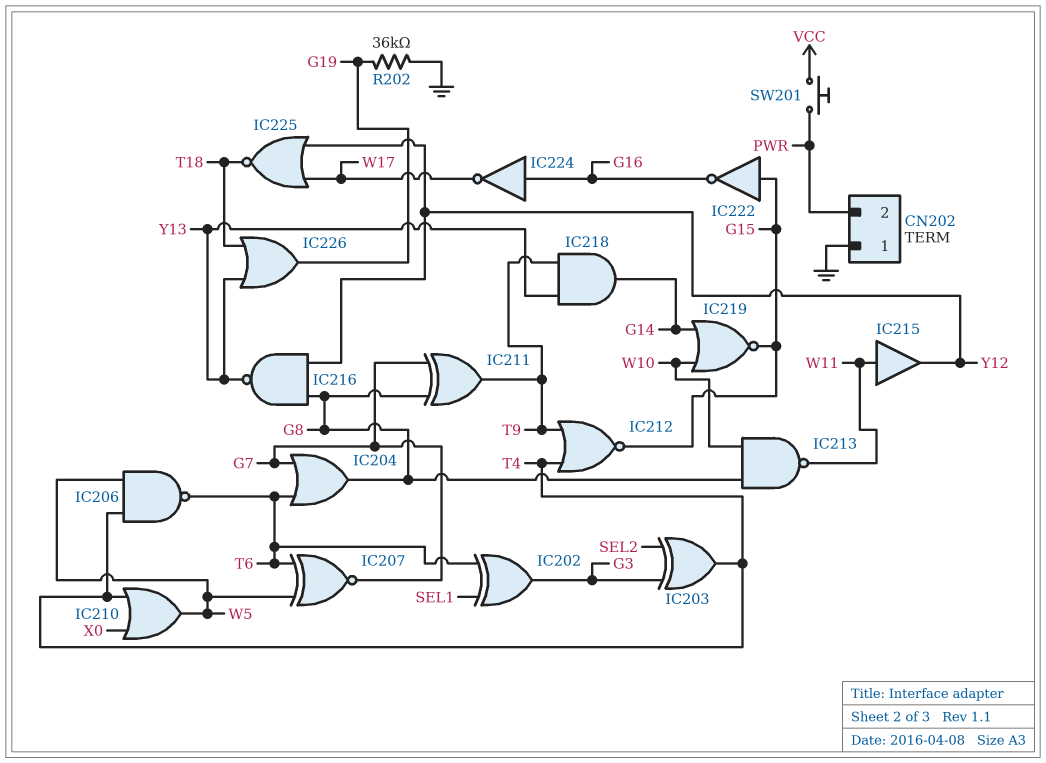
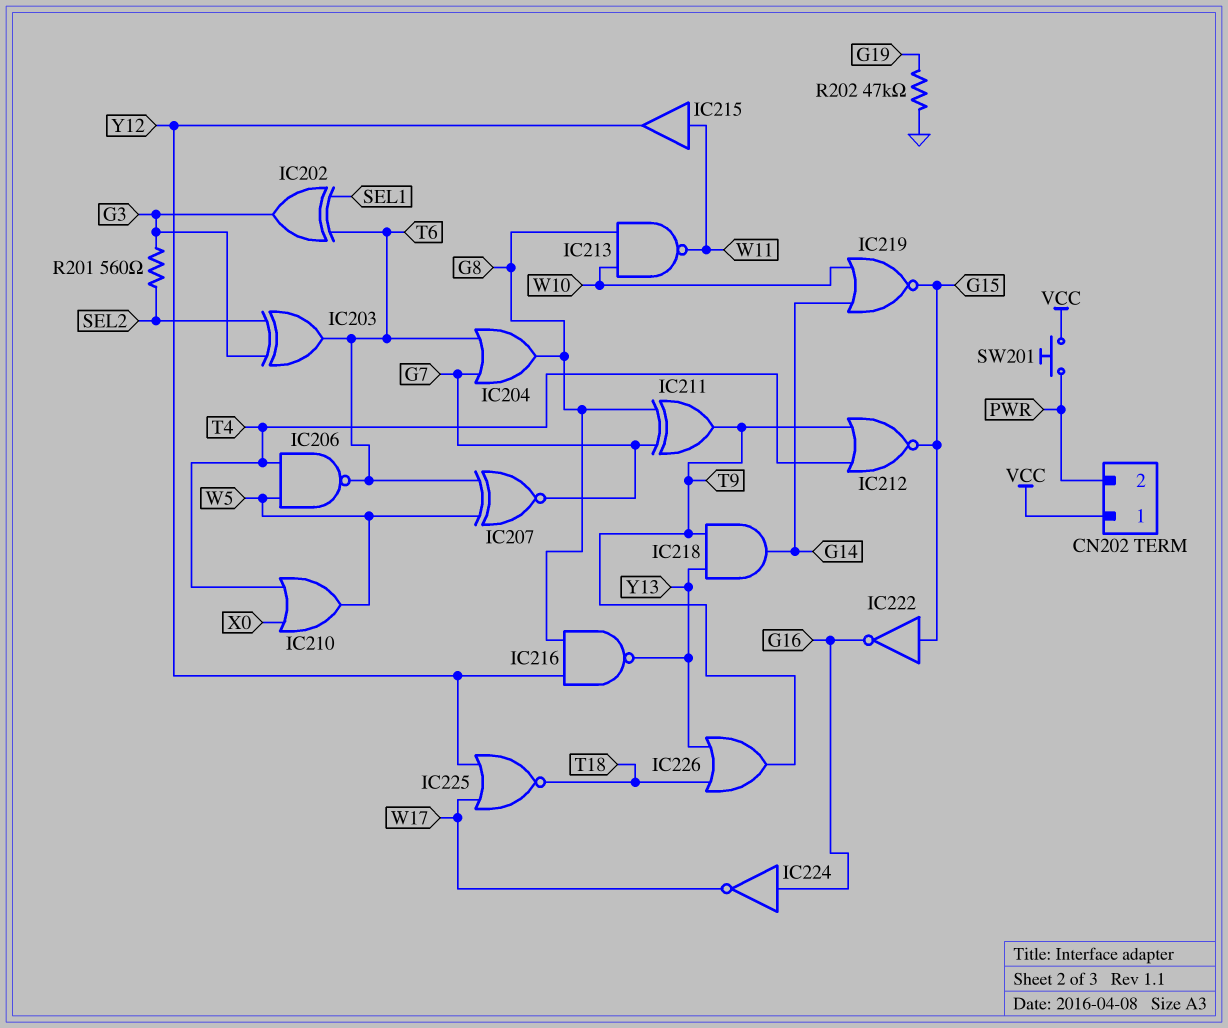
CN202 pin 1: GND -> VCC
IC203: XOR (in G3, in SEL2, out T4) -> XOR (in G3, in SEL2, out T6)
IC226: OR (in T18, in Y13, out G19) -> OR (in T18, in Y13, out T9)
R201: none -> 560 (G3, SEL2)
R202: 36k (G19, GND) -> 47k (G19, GND)

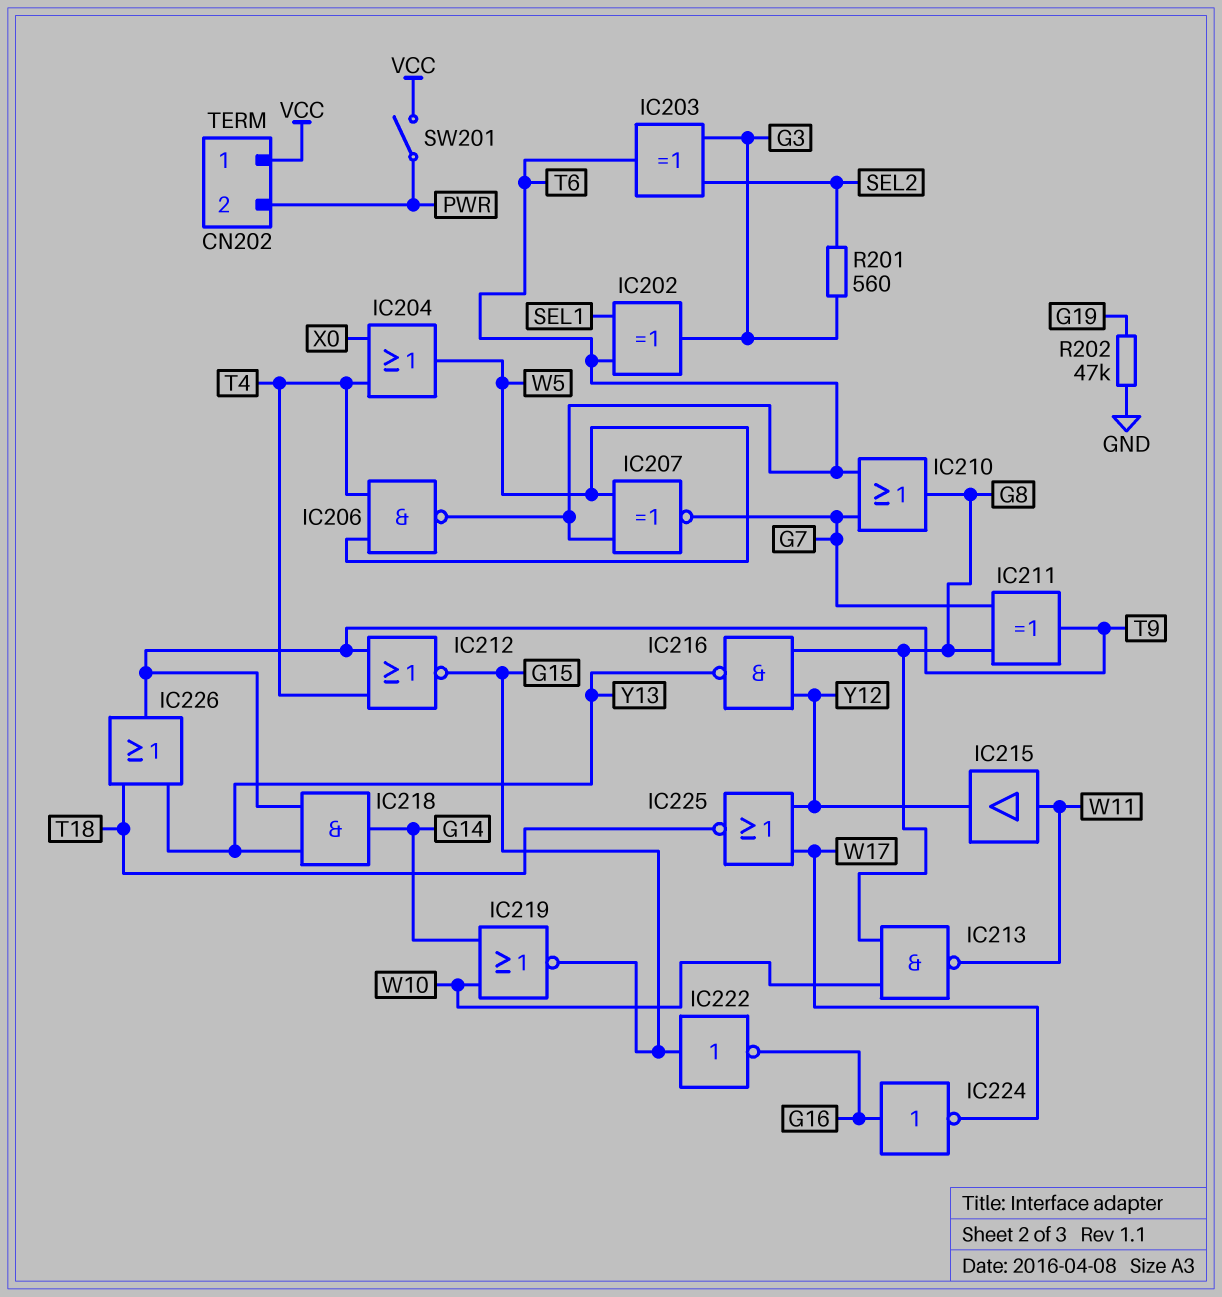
IC204: OR (in G7, in T6, out G8) -> OR (in T4, in X0, out W5)
IC210: OR (in T4, in X0, out W5) -> OR (in G7, in T6, out G8)
SW201: button (PWR, VCC) -> switch (PWR, VCC)

